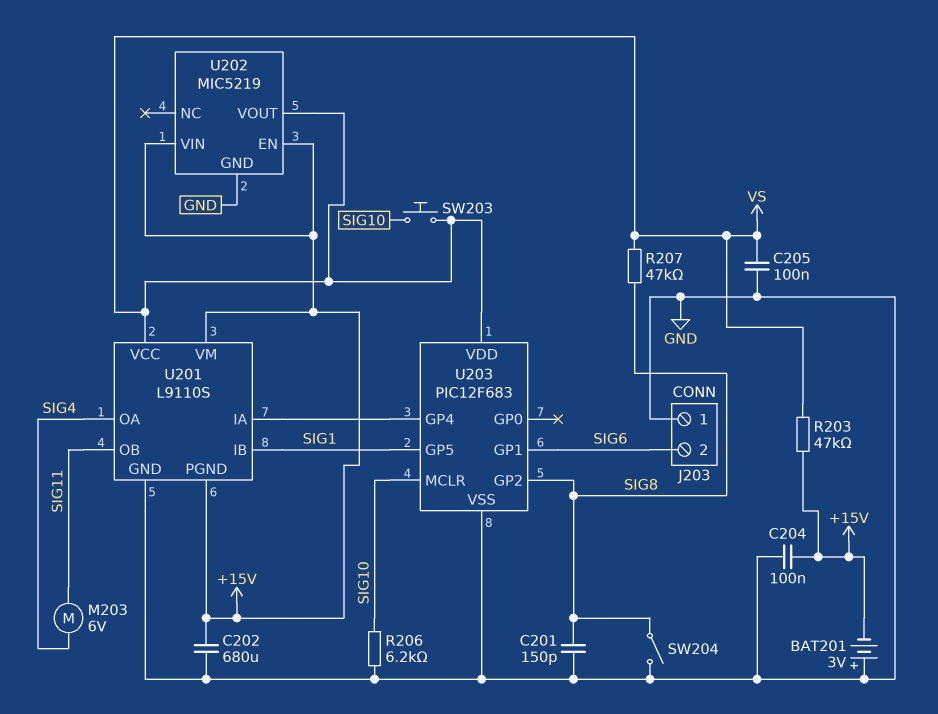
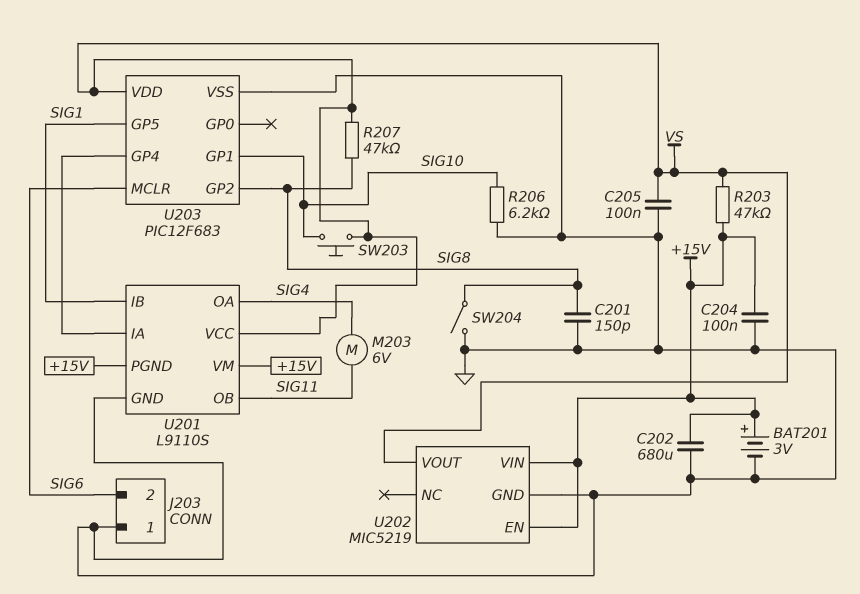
BAT201: 3V (plus GND, minus +15V) -> 3V (plus +15V, minus GND)
U203 pin GP1: SIG6 -> SIG10
U203 pin MCLR: SIG10 -> SIG6

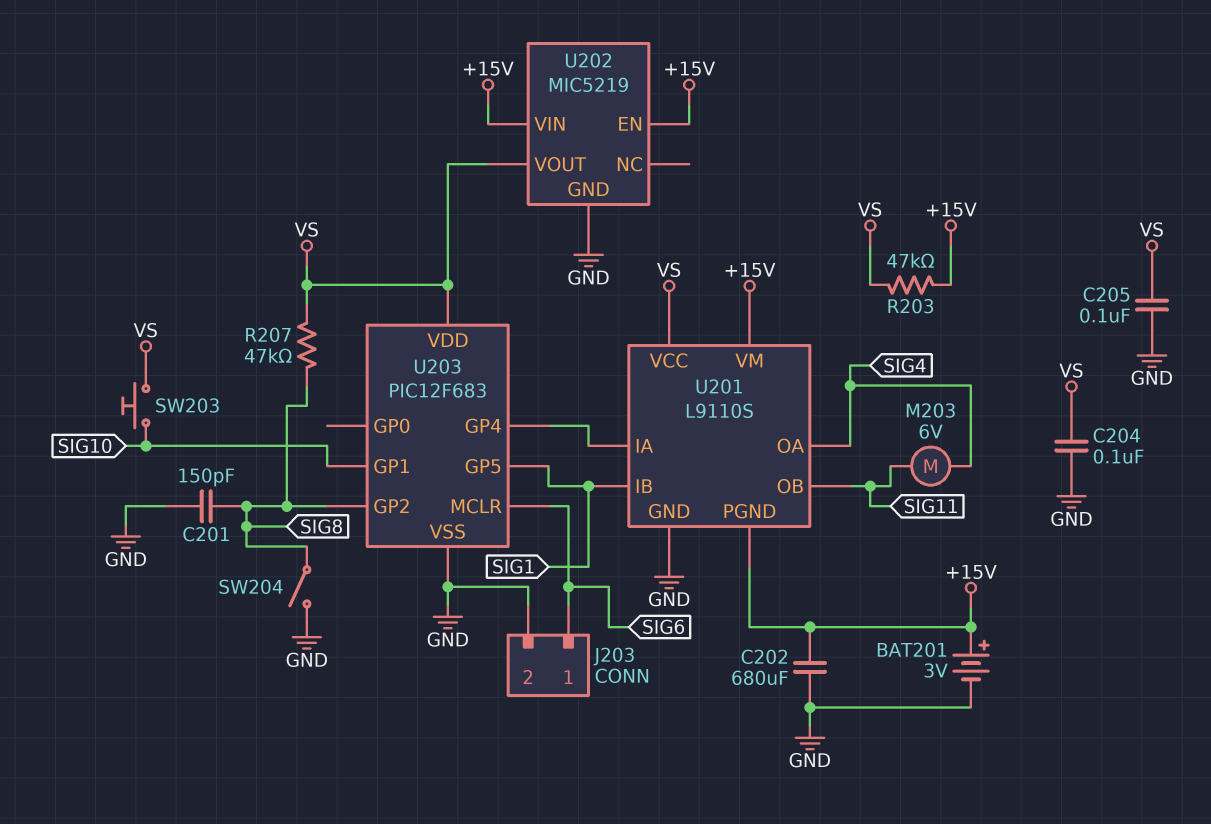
C204: 100nF (+15V, GND) -> 100nF (GND, VS)
J203 pin 1: GND -> SIG6
J203 pin 2: SIG6 -> GND
R206: 6.2k (GND, SIG10) -> none

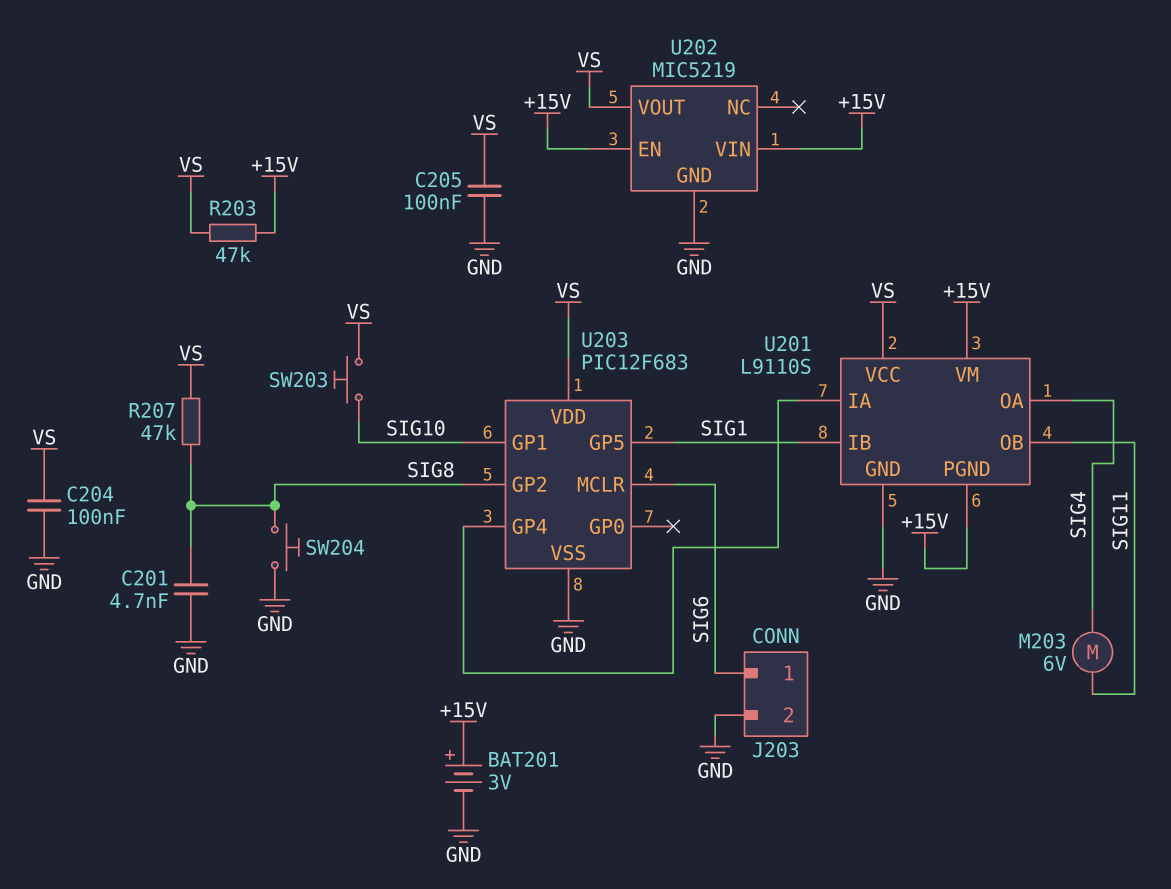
C201: 150pF (GND, SIG8) -> 4.7nF (GND, SIG8)
C202: 680uF (+15V, GND) -> none
SW204: switch (GND, SIG8) -> button (GND, SIG8)

